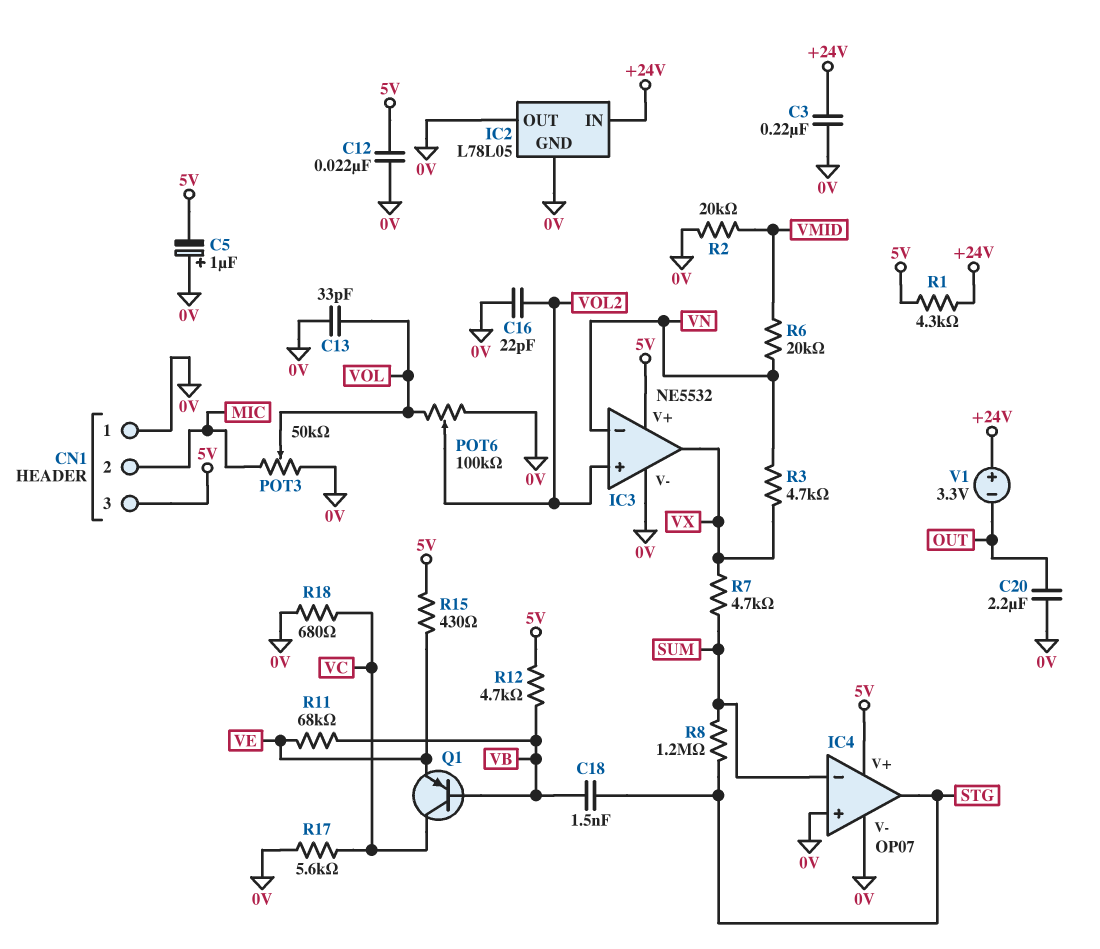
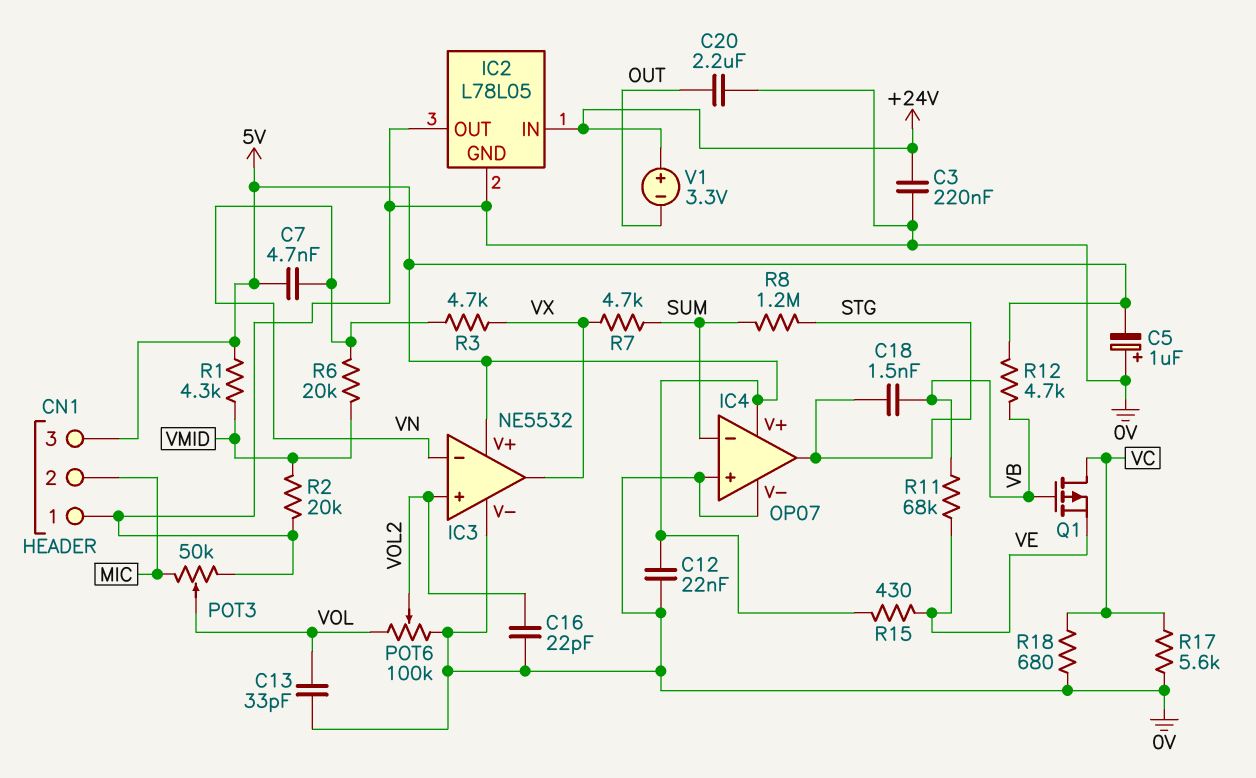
C7: none -> 4.7nF (5V, VN)
Q1: PNP (B VB, C VC, E VE) -> PMOS (G VB, D VC, S VE)
R1: 4.3k (+24V, 5V) -> 4.3k (5V, VMID)

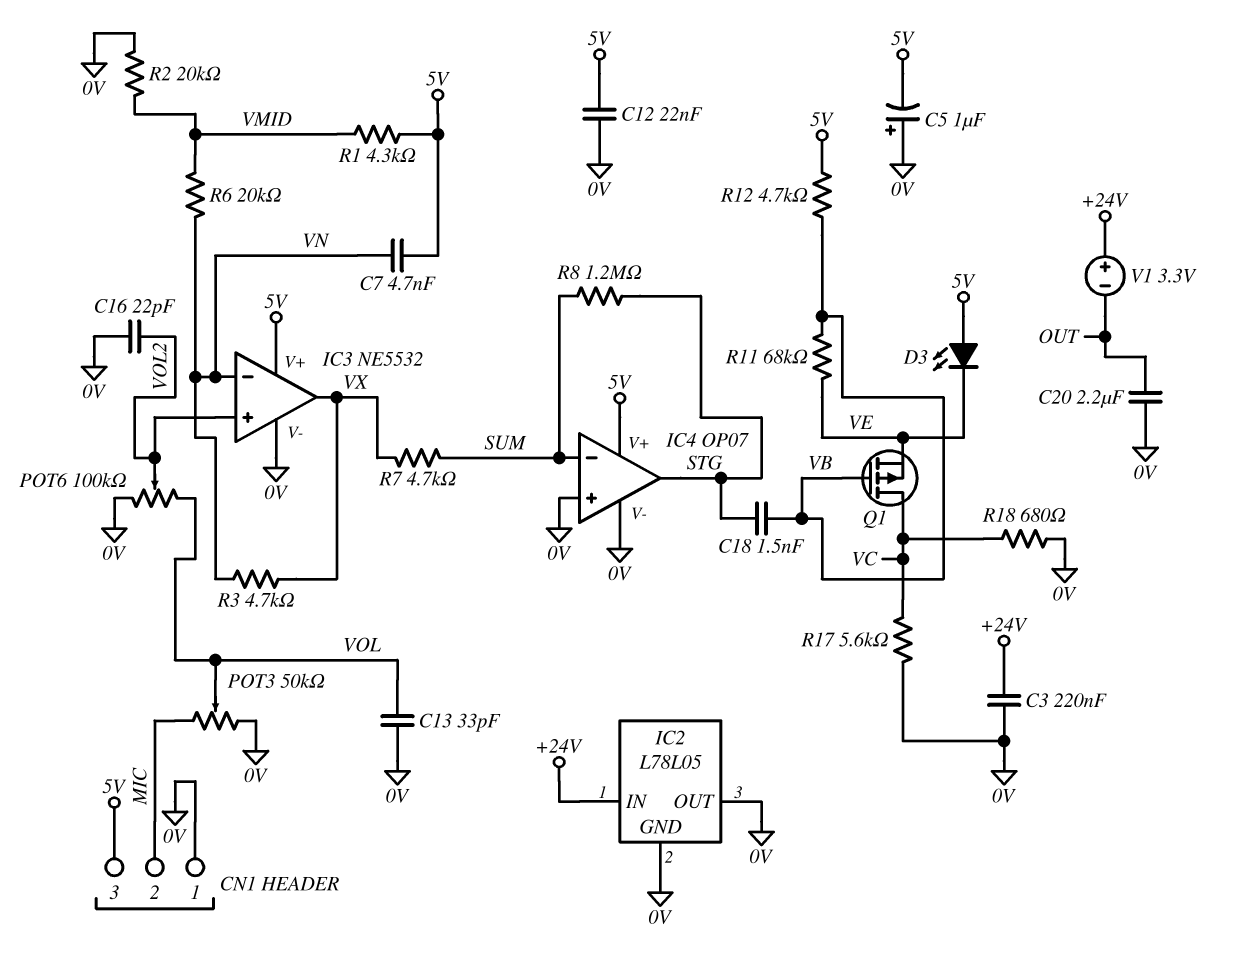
D3: none -> LED (A 5V, K VE)
R15: 430 (5V, VE) -> none

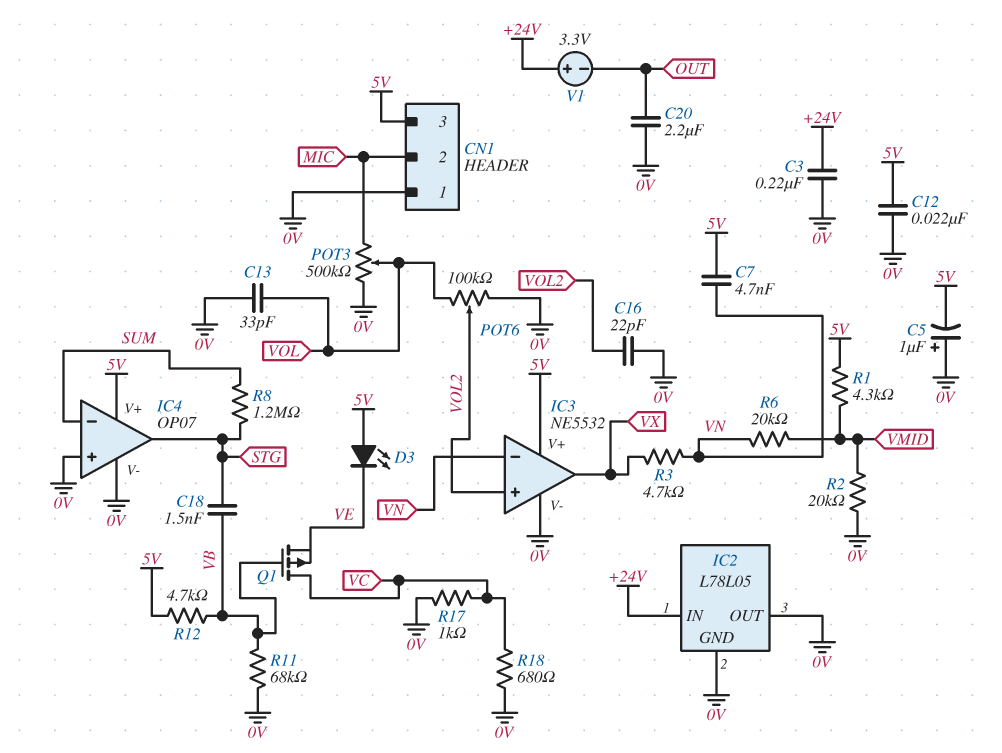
POT3: 50k (0V, MIC, wiper VOL) -> 500k (0V, MIC, wiper VOL)
R7: 4.7k (SUM, VX) -> none
R11: 68k (VB, VE) -> 68k (0V, VB)
R17: 5.6k (0V, VC) -> 1k (0V, VC)

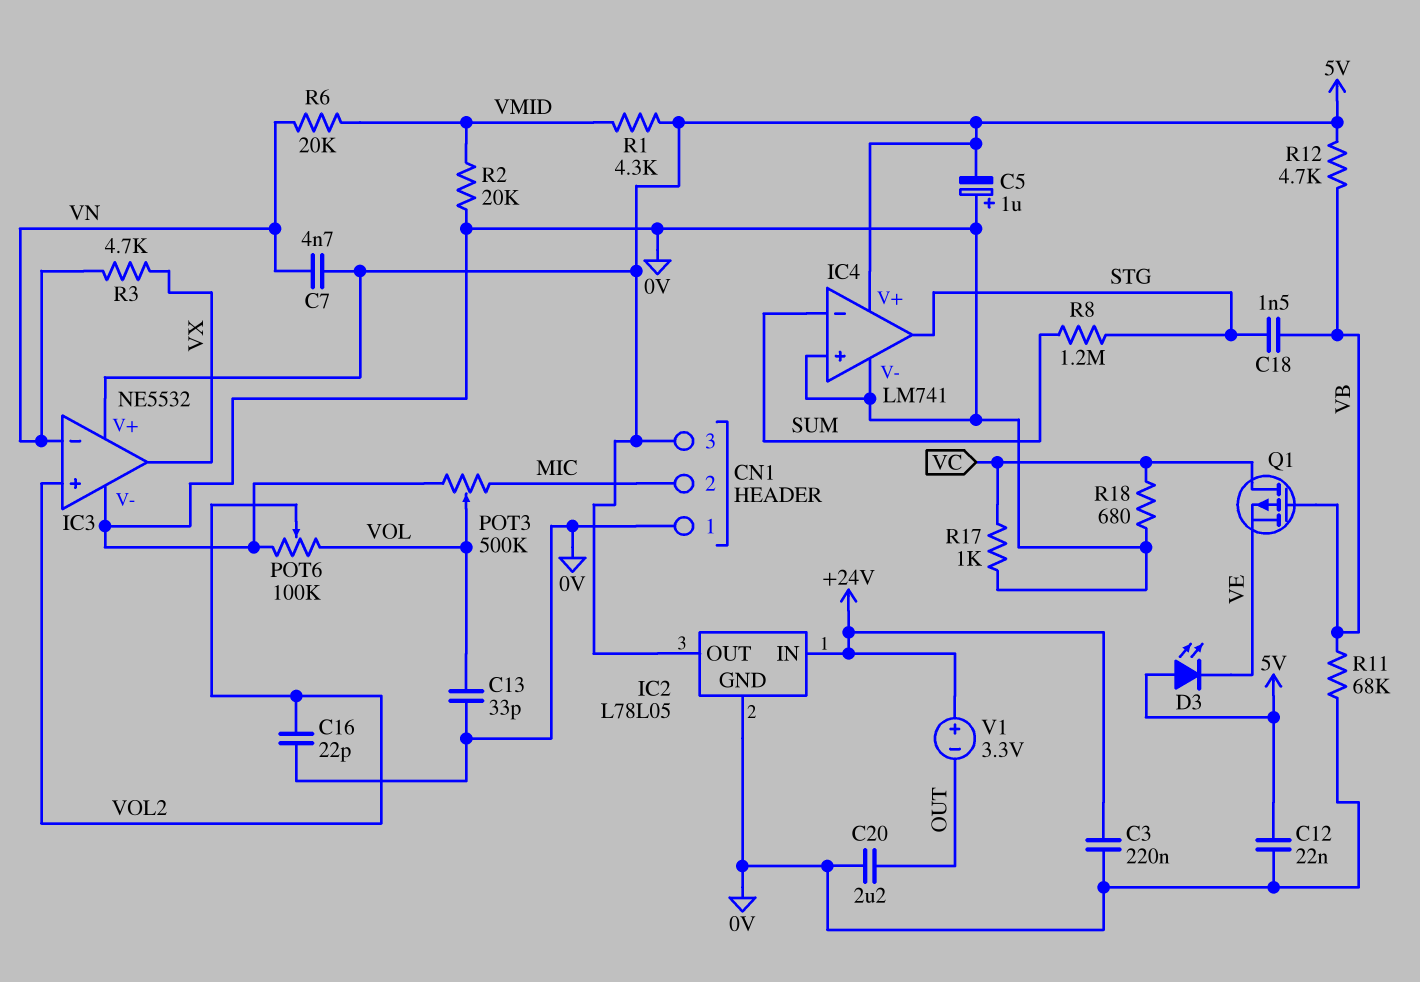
IC2 pin OUT: 0V -> 5V
IC4: OP07 -> LM741

